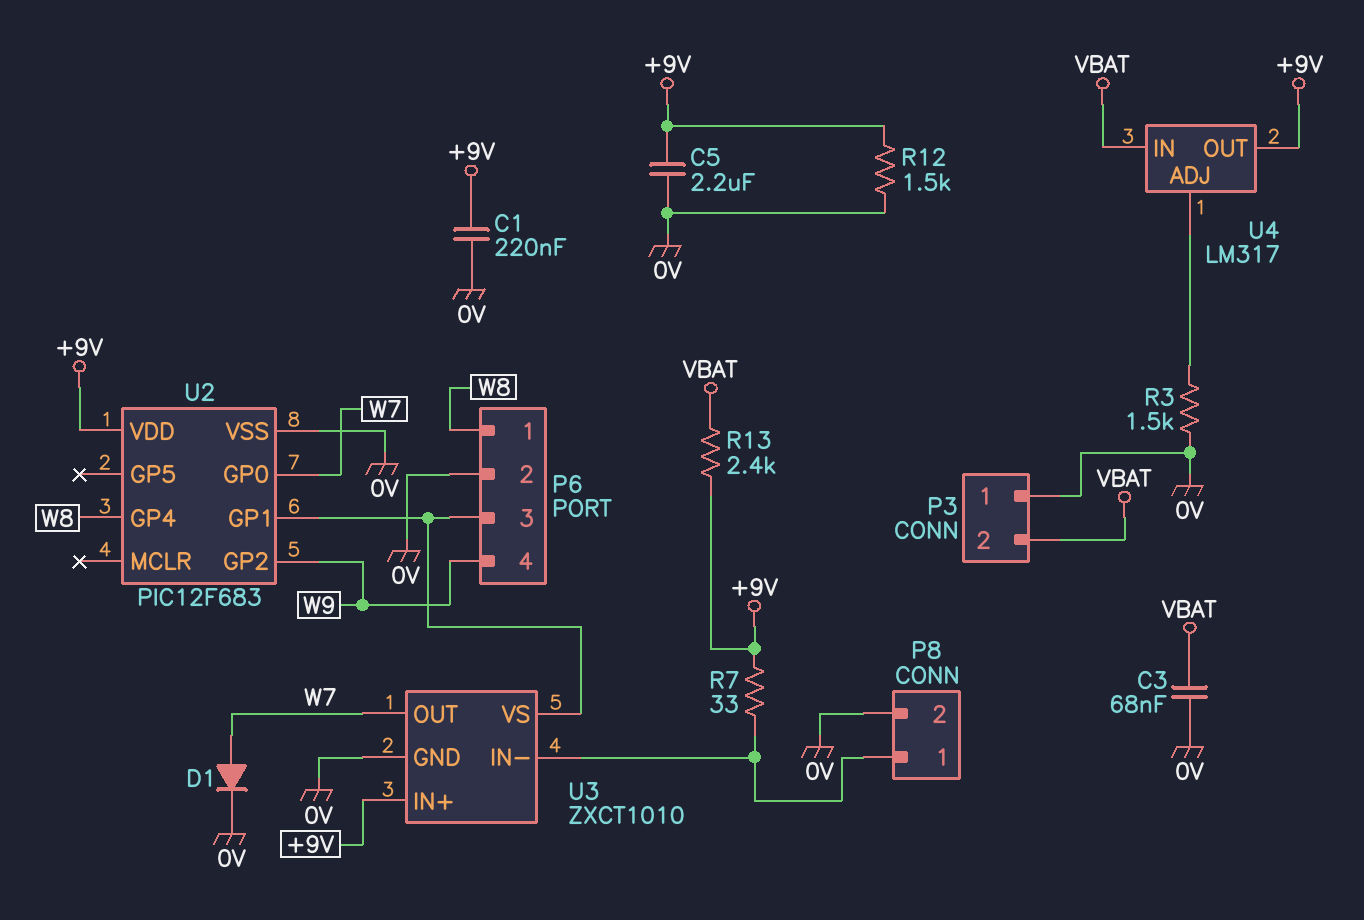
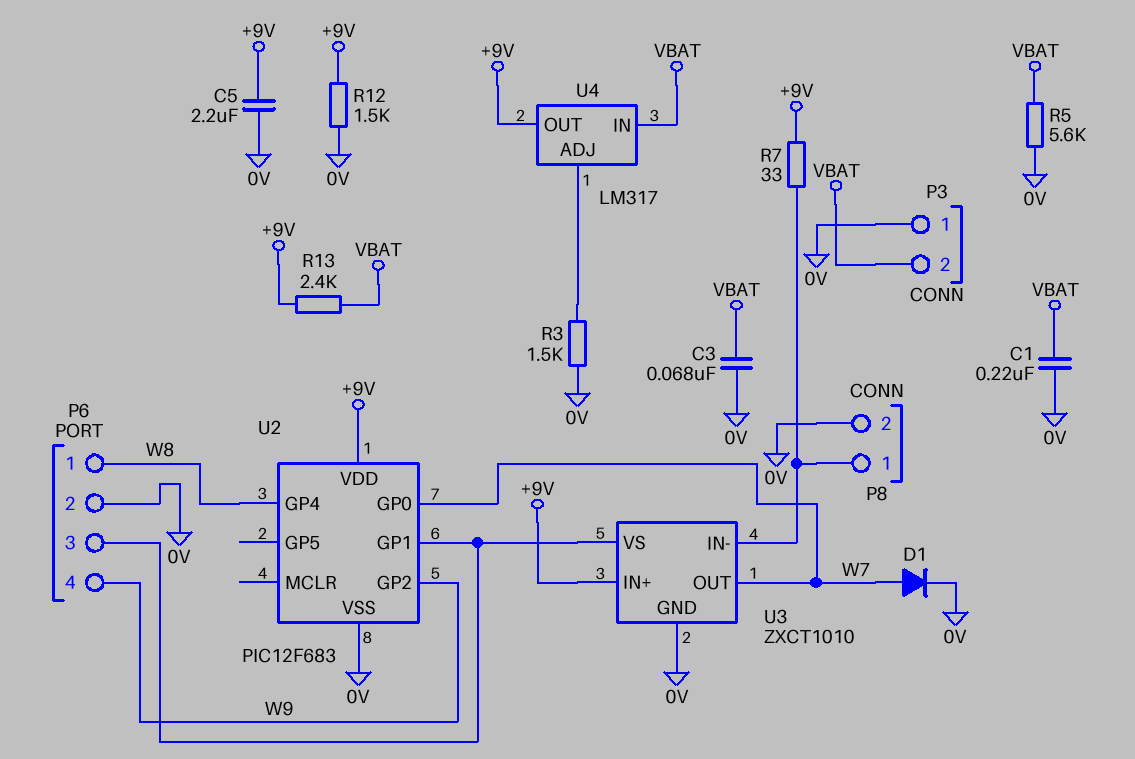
C1: 220nF (+9V, 0V) -> 220nF (0V, VBAT)
R5: none -> 5.6k (0V, VBAT)

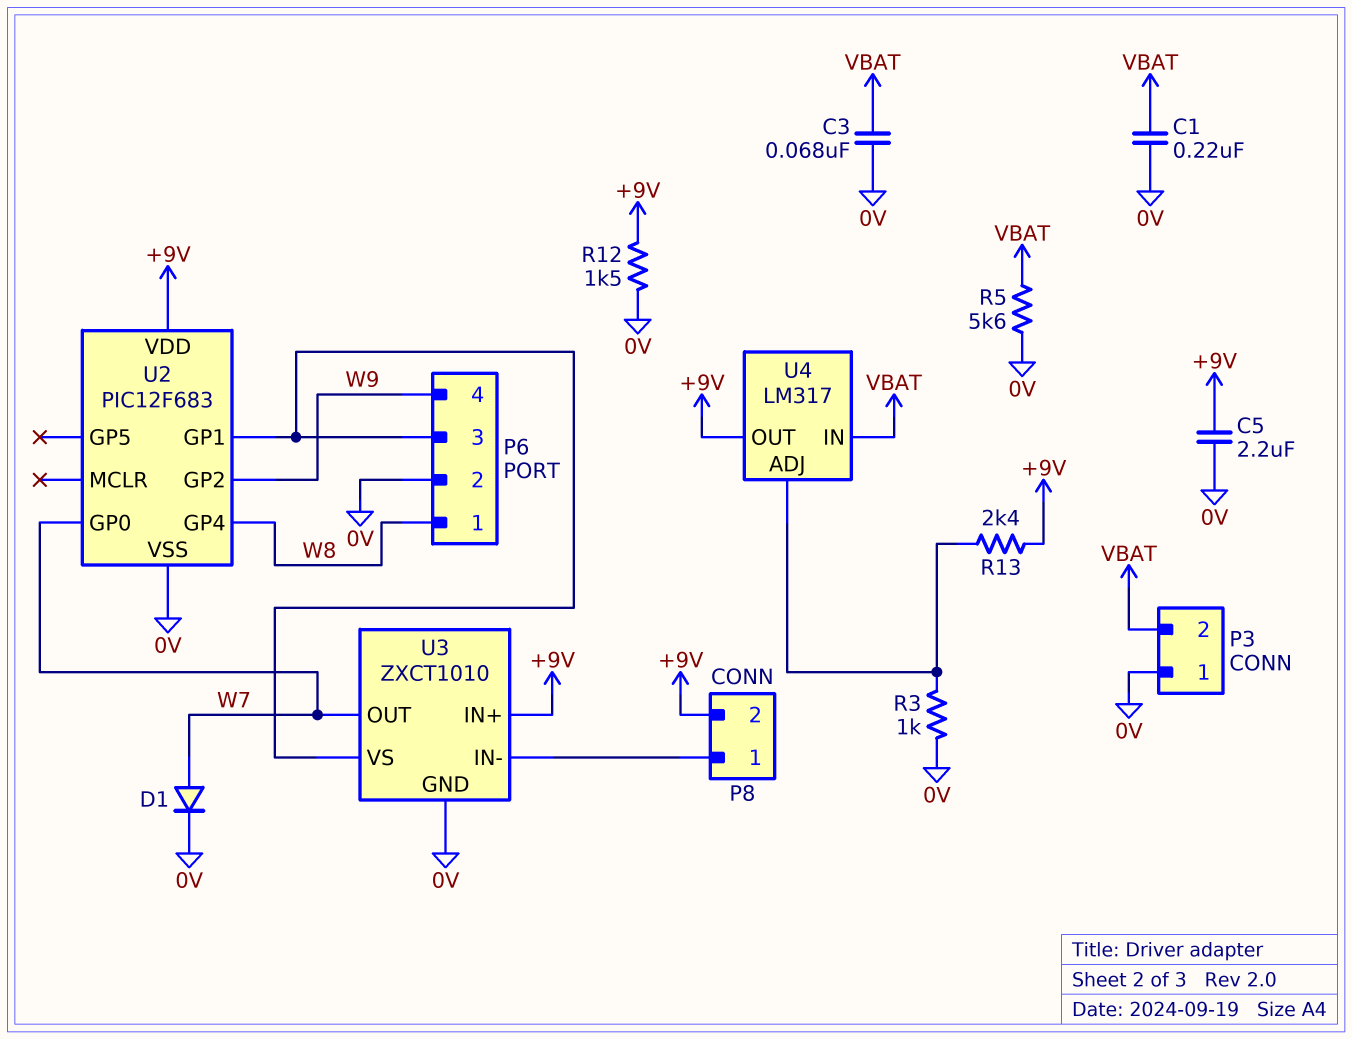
P8 pin 2: 0V -> +9V
R3: 1.5k (0V, U4/ADJ) -> 1k (0V, U4/ADJ)
R7: 33 (+9V, P8/1) -> none
R13: 2.4k (+9V, VBAT) -> 2.4k (+9V, U4/ADJ)

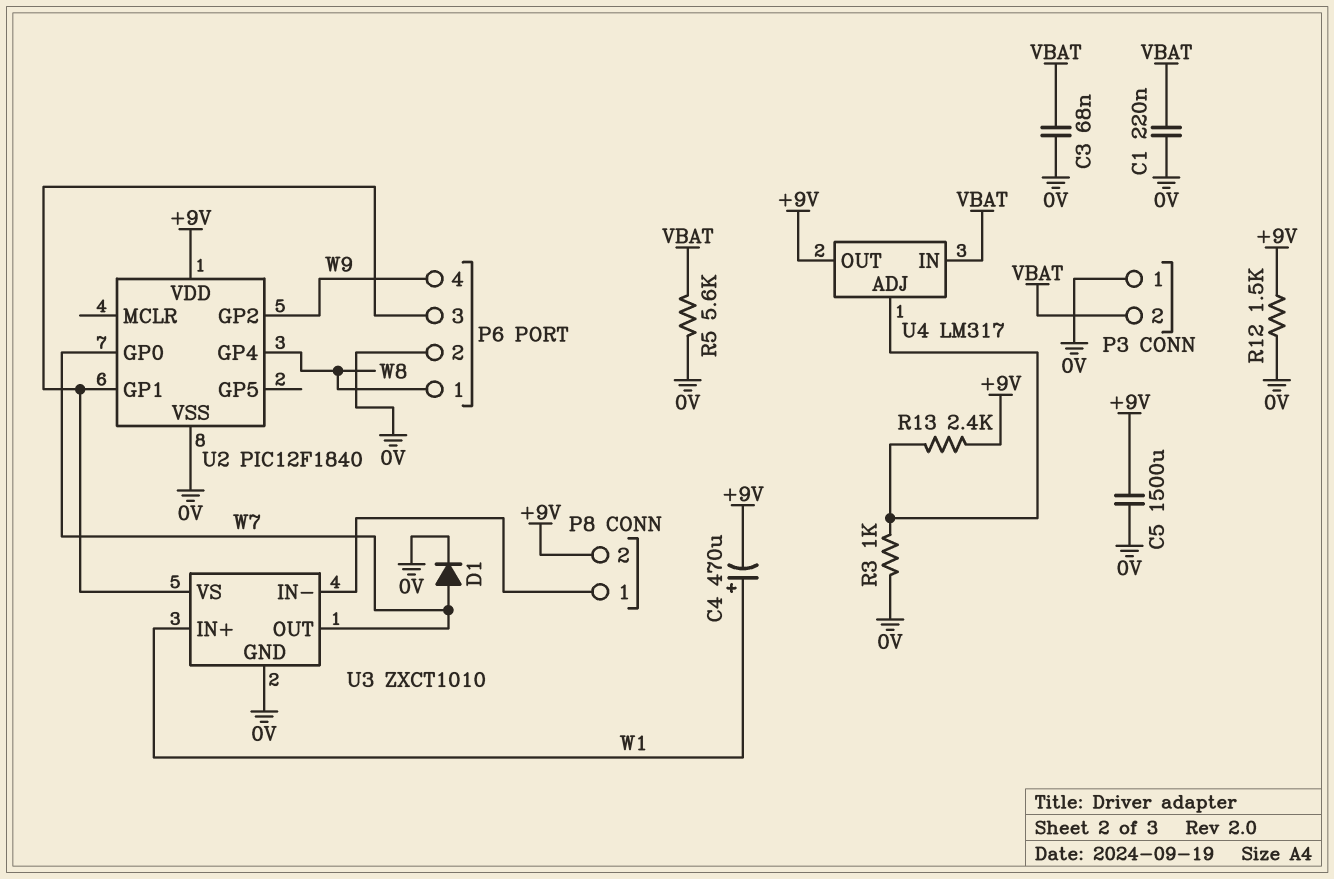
C4: none -> 470uF (plus W1, minus +9V)
C5: 2.2uF (+9V, 0V) -> 1500uF (+9V, 0V)
U2: PIC12F683 -> PIC12F1840
U3 pin IN+: +9V -> W1

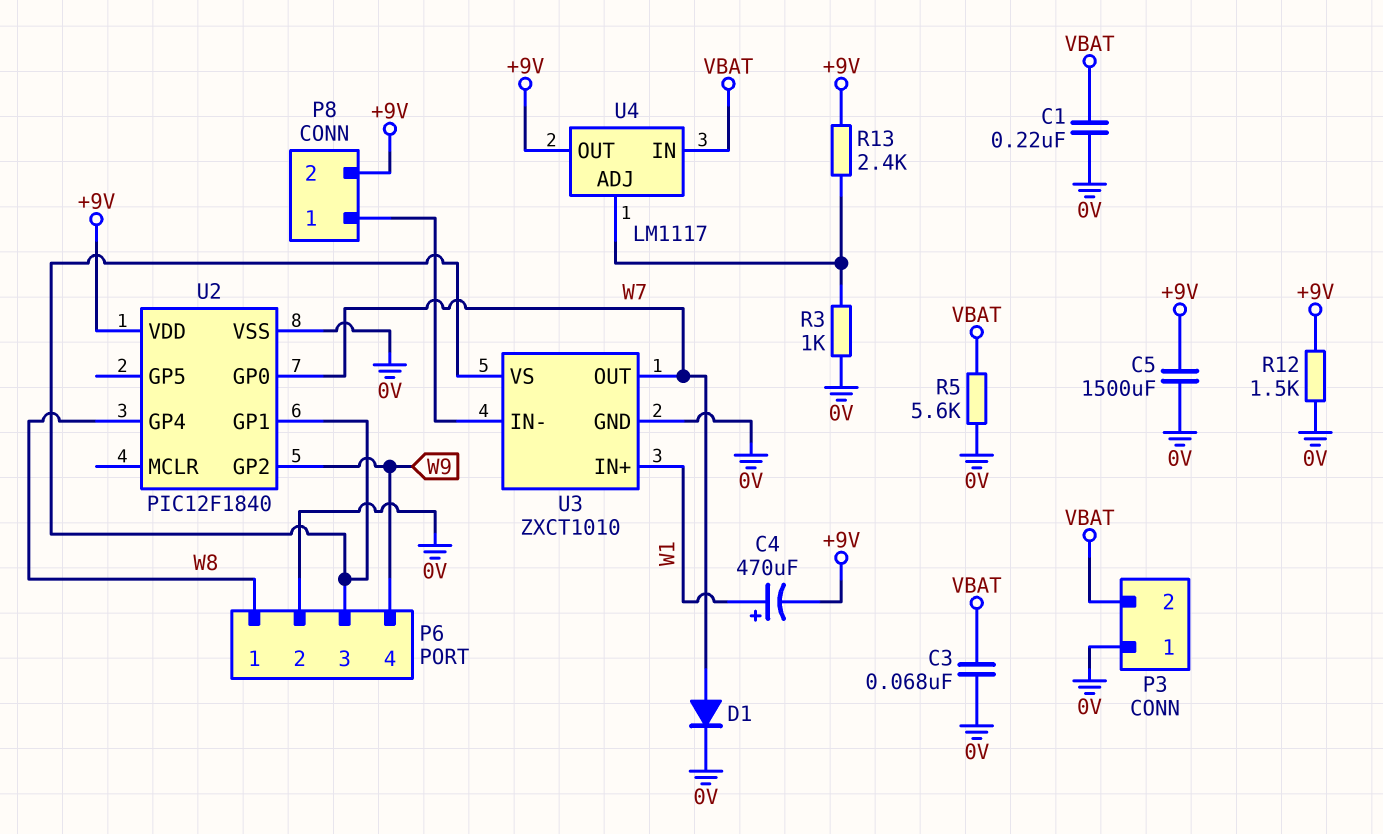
U4: LM317 -> LM1117

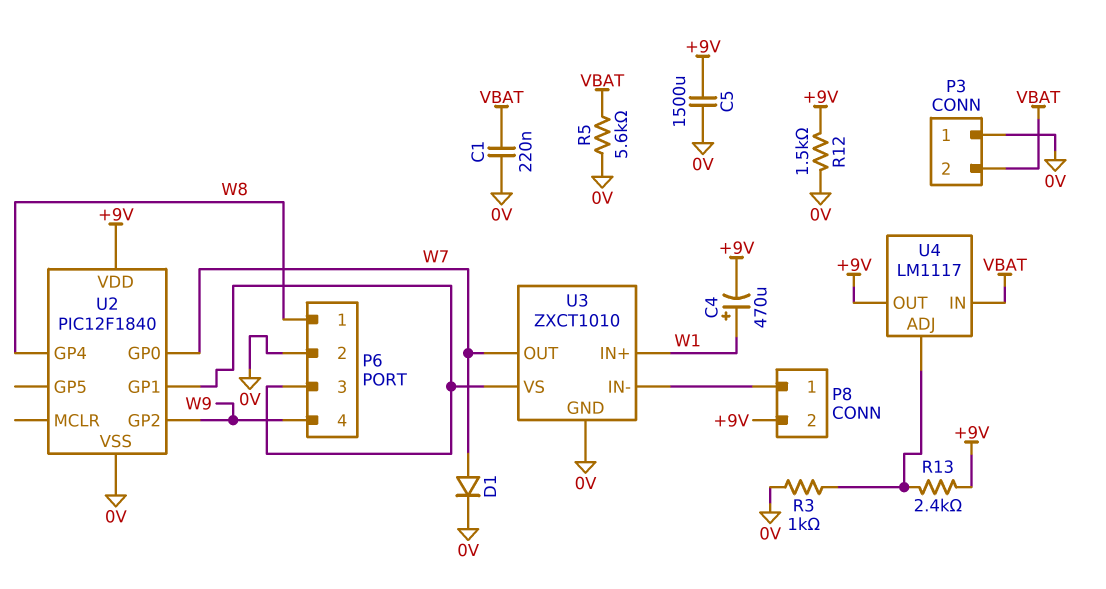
C3: 68nF (0V, VBAT) -> none

